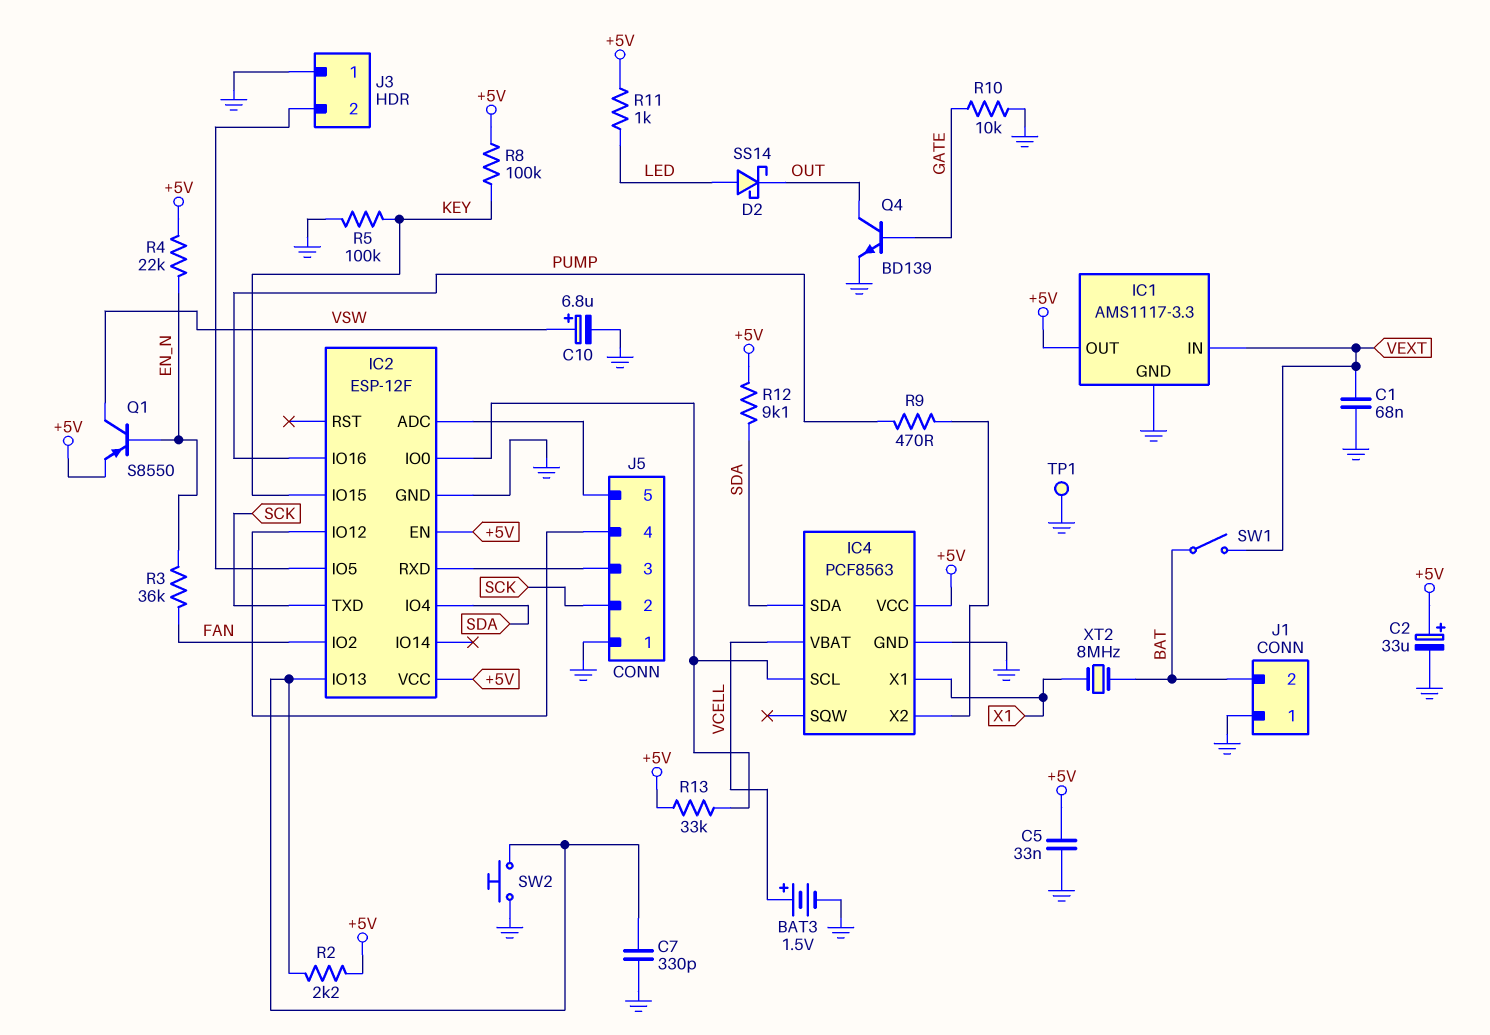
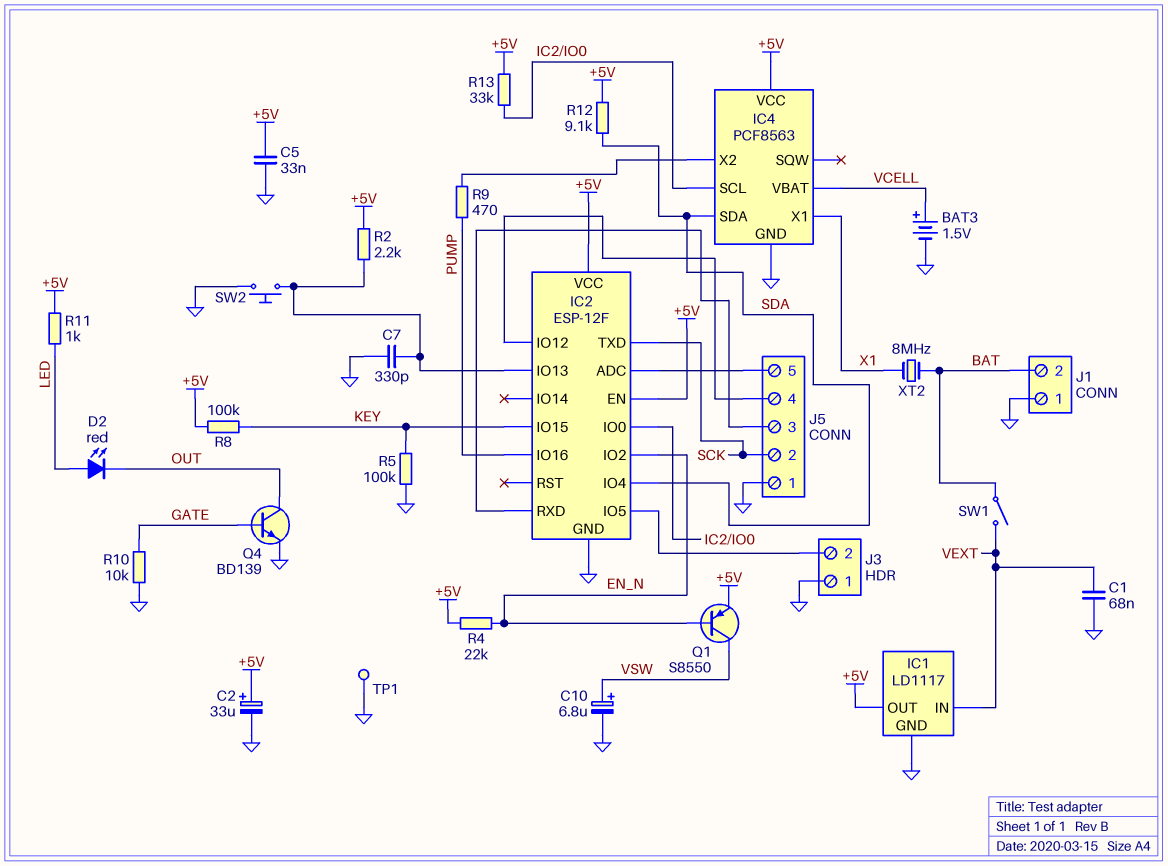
D2: schottky SS14 (A LED, K OUT) -> LED red (A LED, K OUT)
IC1: AMS1117-3.3 -> LD1117
IC2 pin IO2: FAN -> EN_N
R3: 36k (EN_N, FAN) -> none

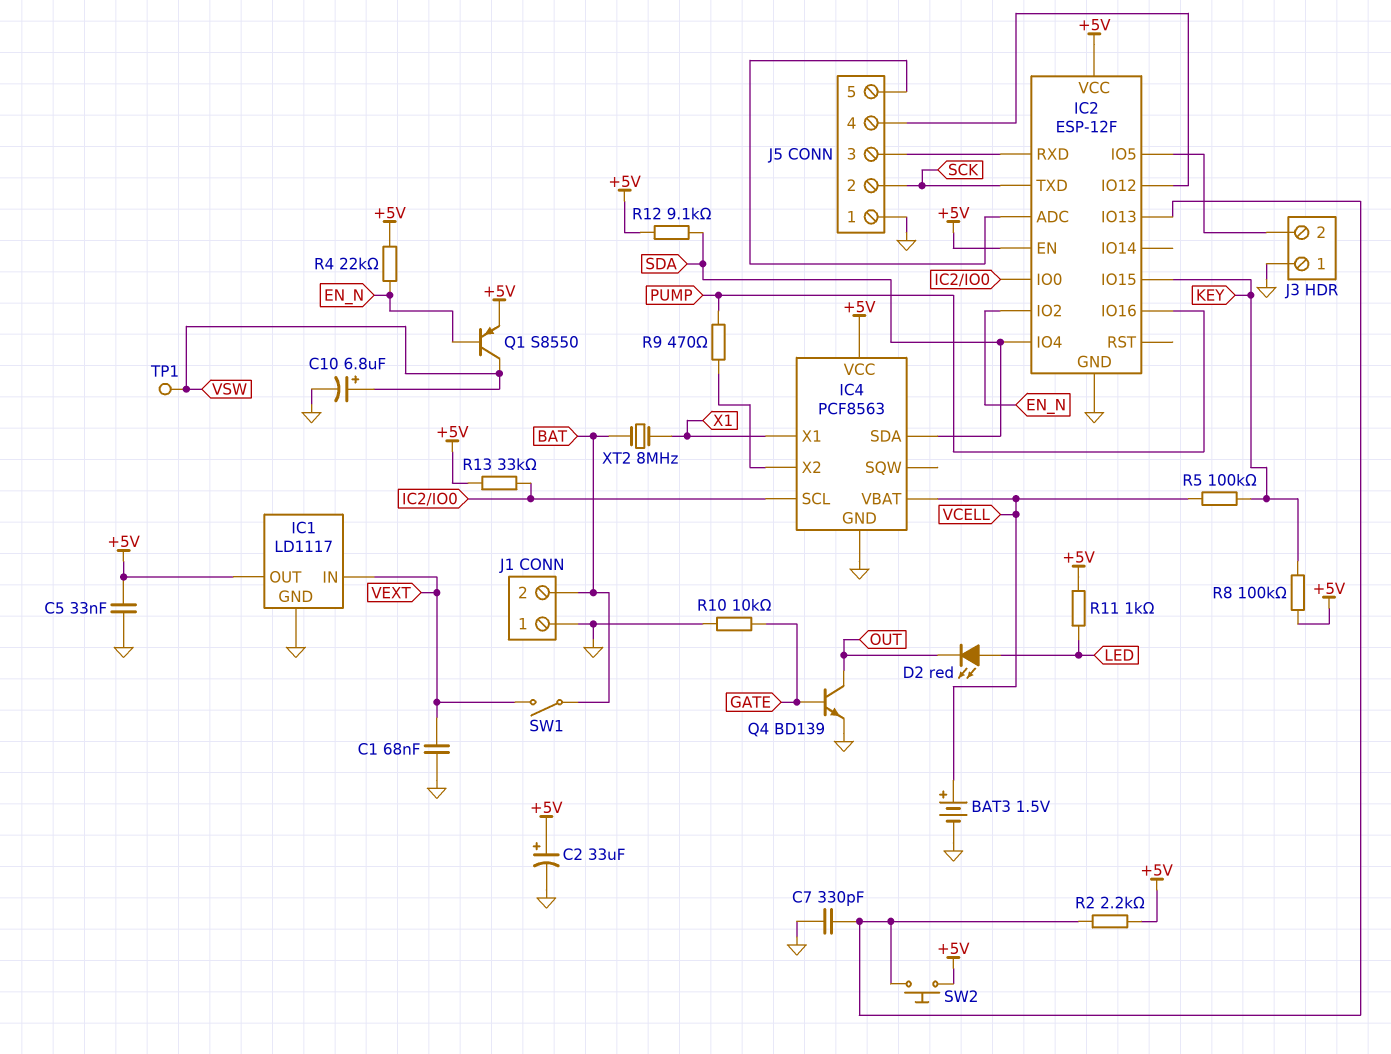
R5: 100k (GND, KEY) -> 100k (KEY, VCELL)
SW2: button (GND, IC2/IO13) -> button (+5V, IC2/IO13)
TP1: test point (GND) -> test point (VSW)

